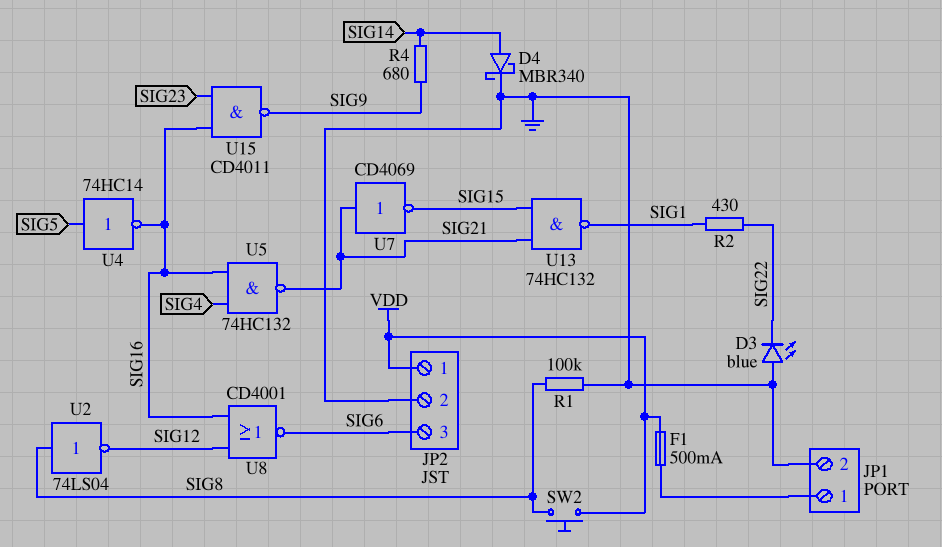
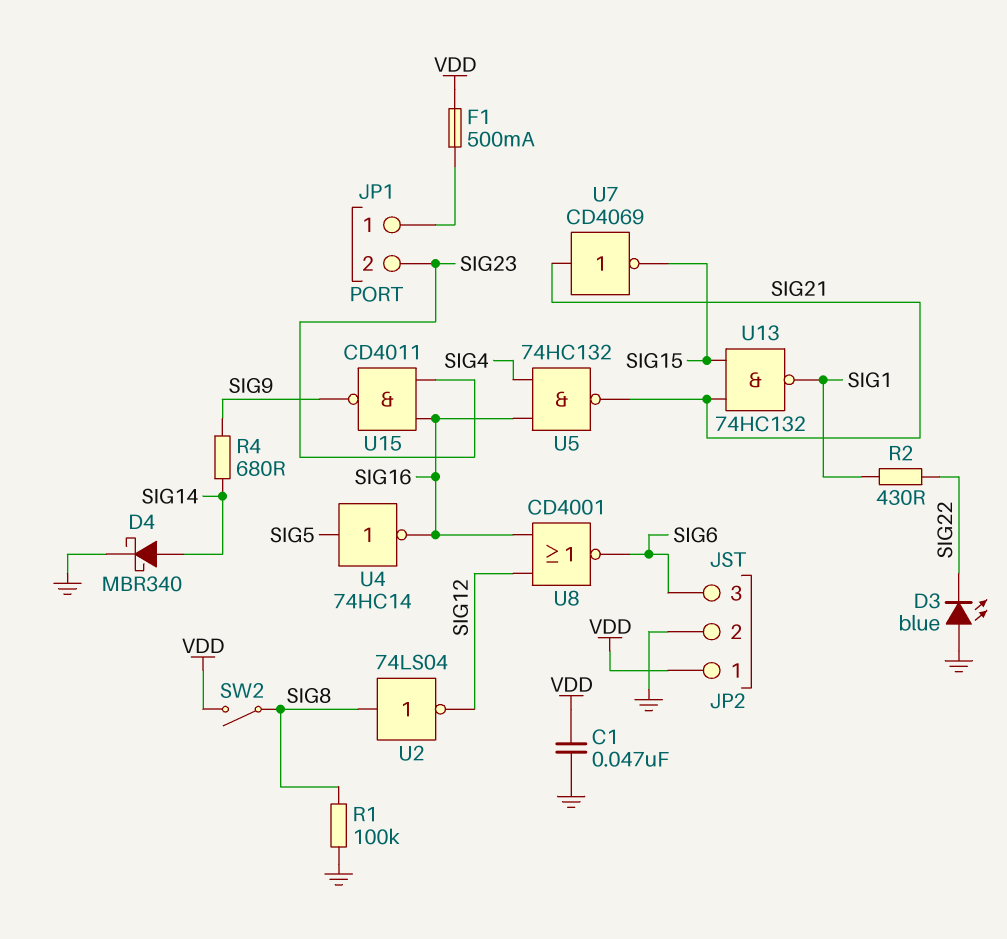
C1: none -> 47nF (GND, VDD)
JP1 pin 2: GND -> SIG23
SW2: button (SIG8, VDD) -> switch (SIG8, VDD)

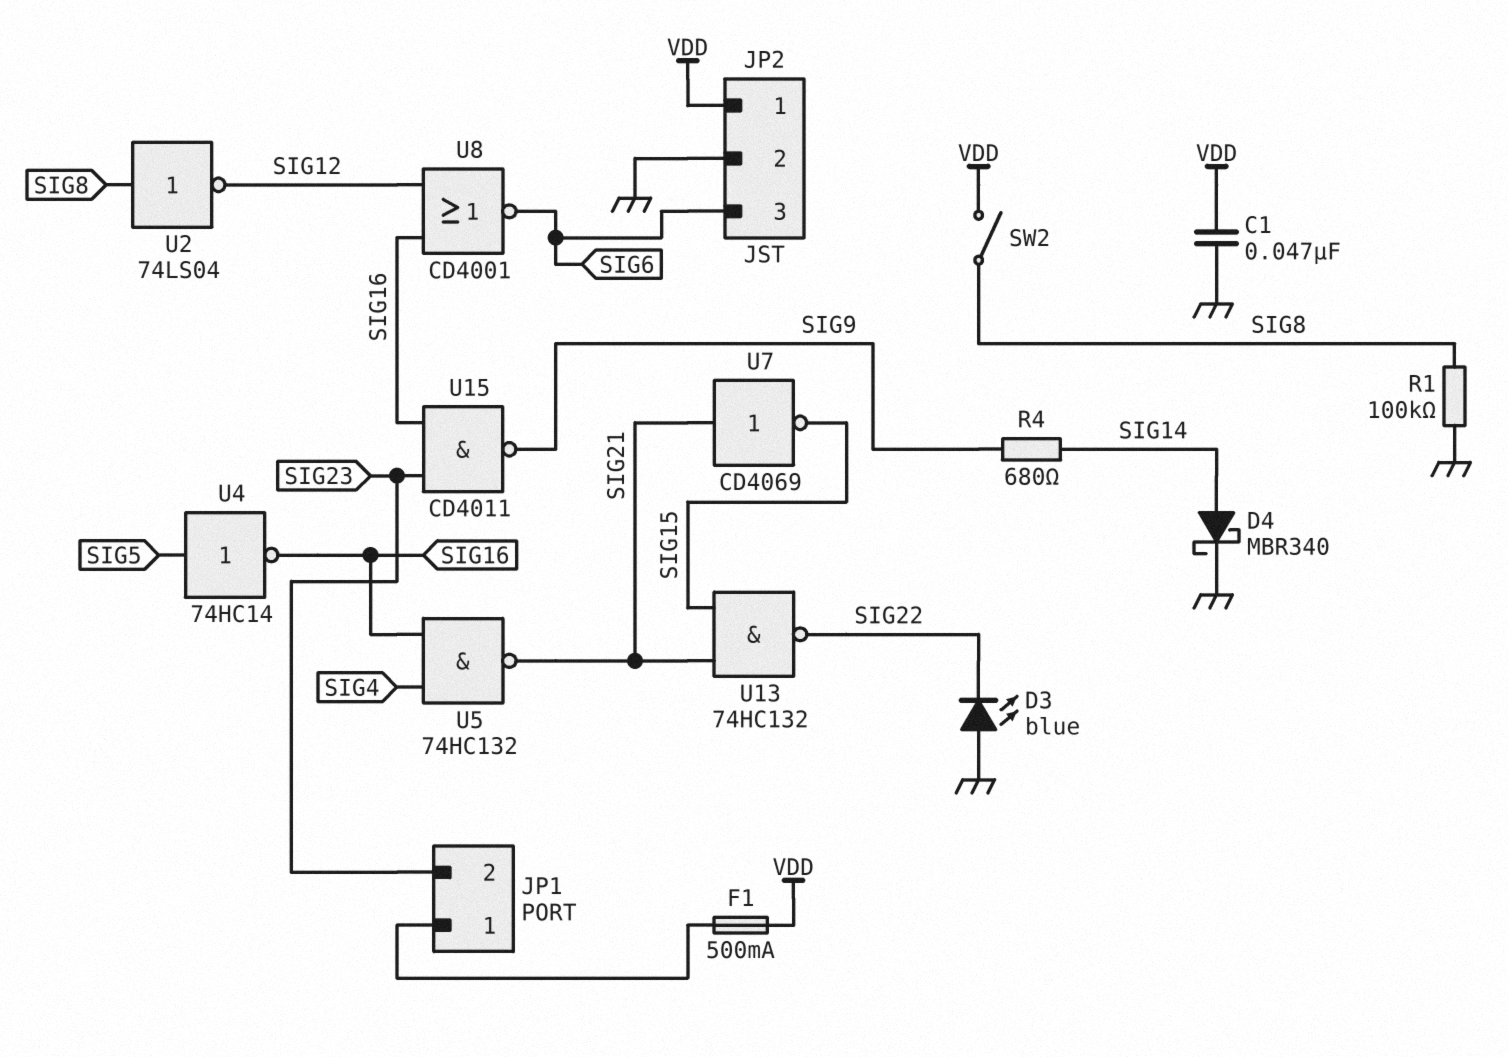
R2: 430 (SIG1, SIG22) -> none
U13: NAND 74HC132 (in SIG15, in SIG21, out SIG1) -> NAND 74HC132 (in SIG15, in SIG21, out SIG22)

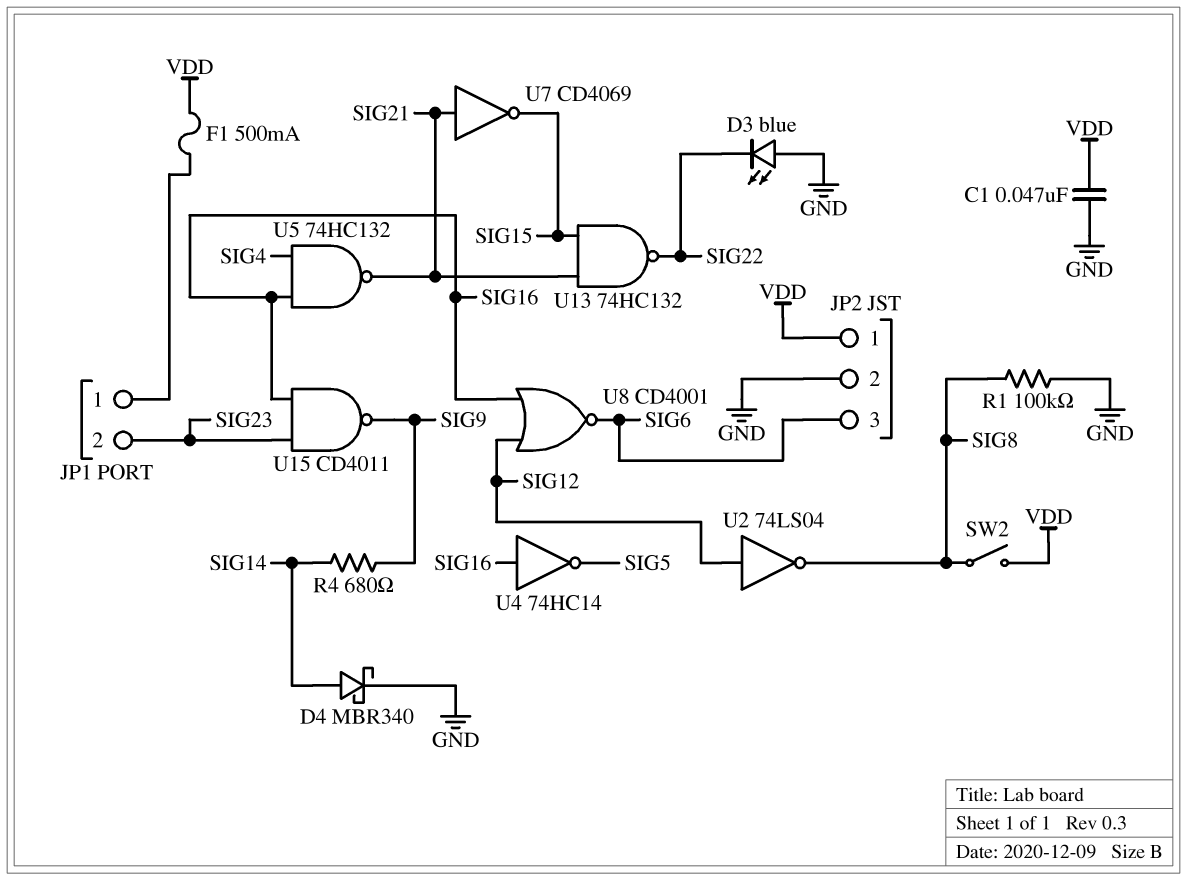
U2: NOT 74LS04 (in SIG8, out SIG12) -> NOT 74LS04 (in SIG12, out SIG8)
U4: NOT 74HC14 (in SIG5, out SIG16) -> NOT 74HC14 (in SIG16, out SIG5)

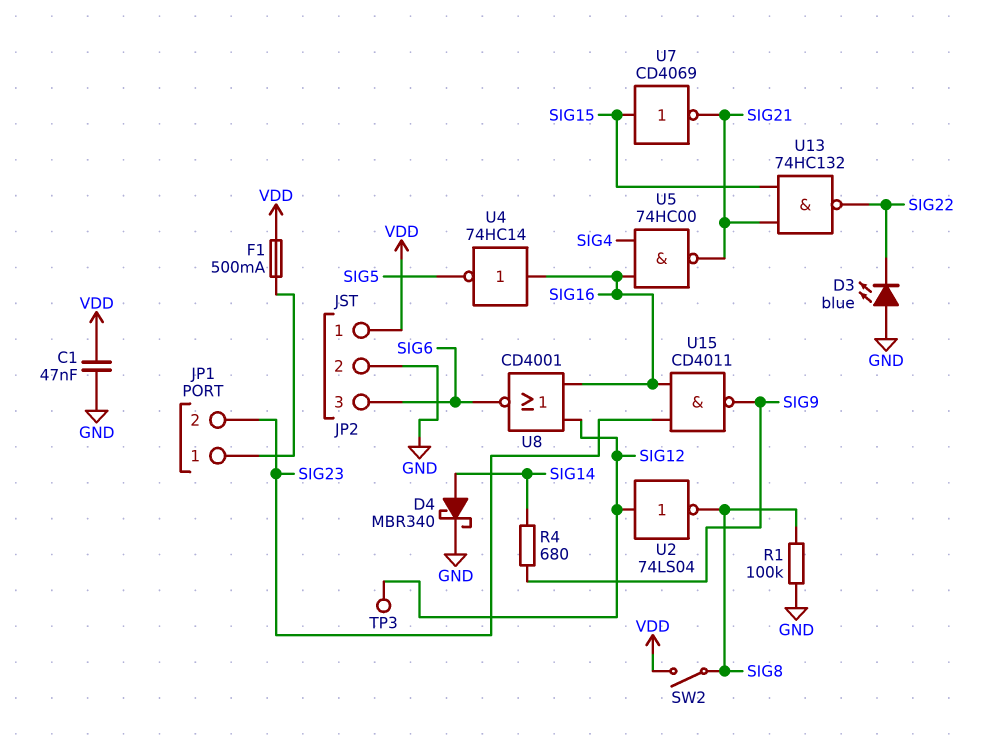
TP3: none -> test point (SIG12)
U5: NAND 74HC132 (in SIG4, in SIG16, out SIG21) -> NAND 74HC00 (in SIG4, in SIG16, out SIG21)
U7: NOT CD4069 (in SIG21, out SIG15) -> NOT CD4069 (in SIG15, out SIG21)

